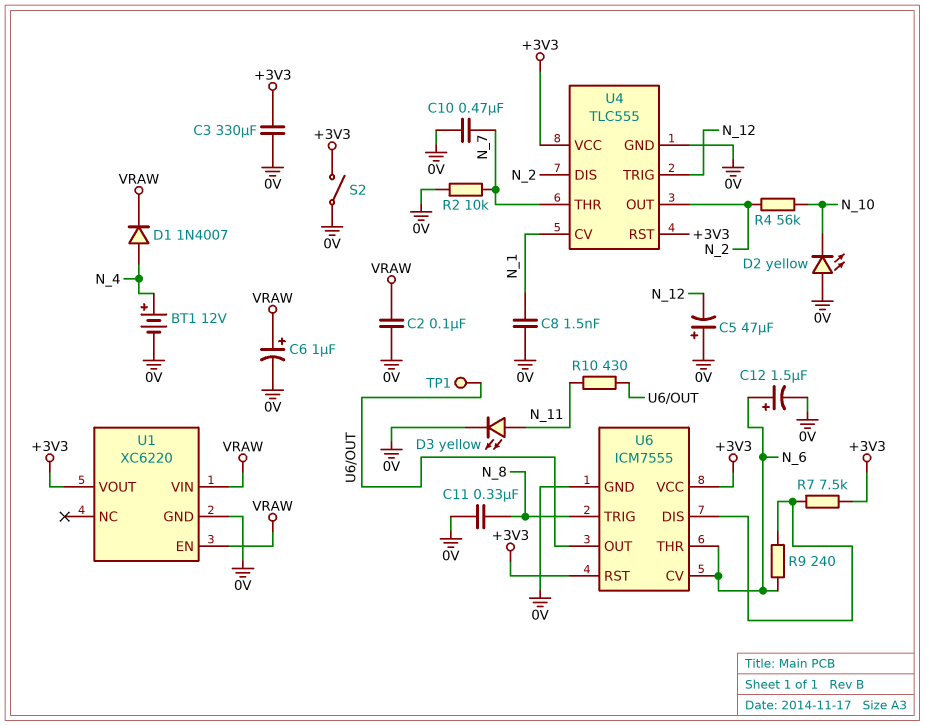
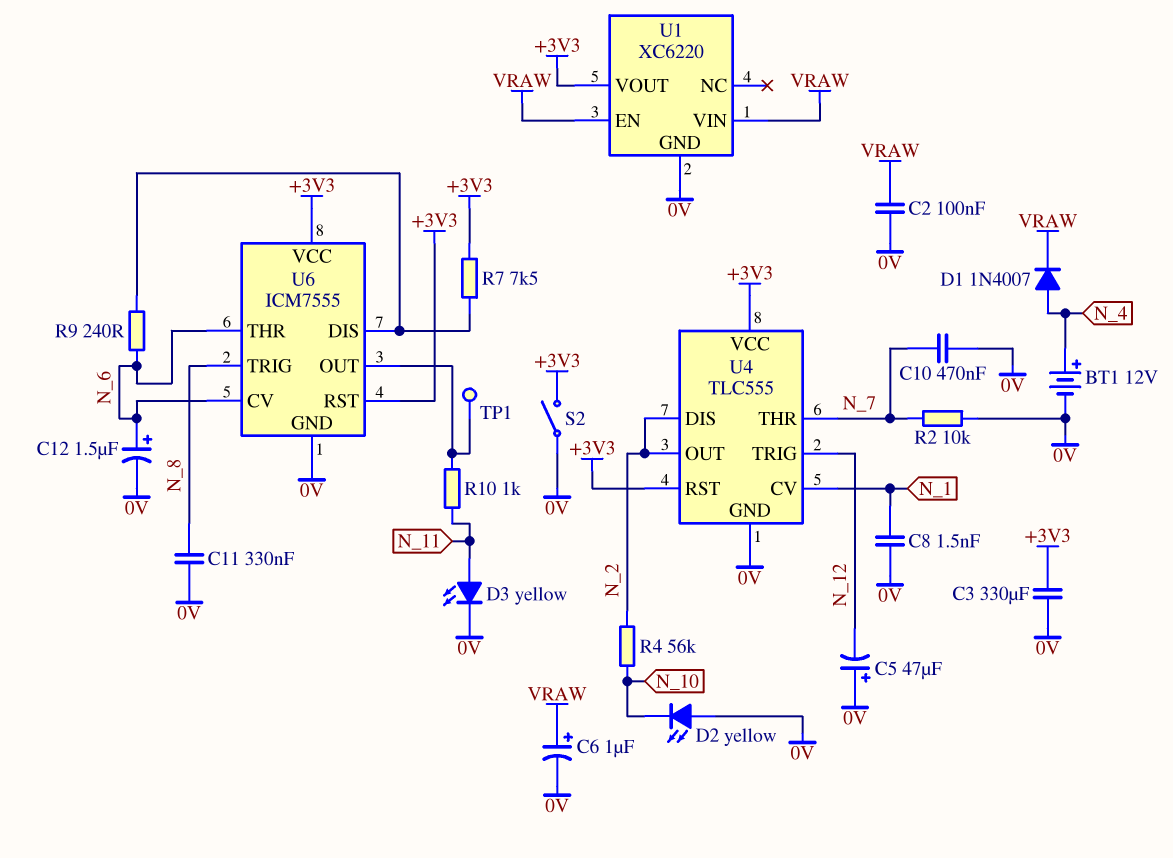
R10: 430 (N_11, U6/OUT) -> 1k (N_11, U6/OUT)

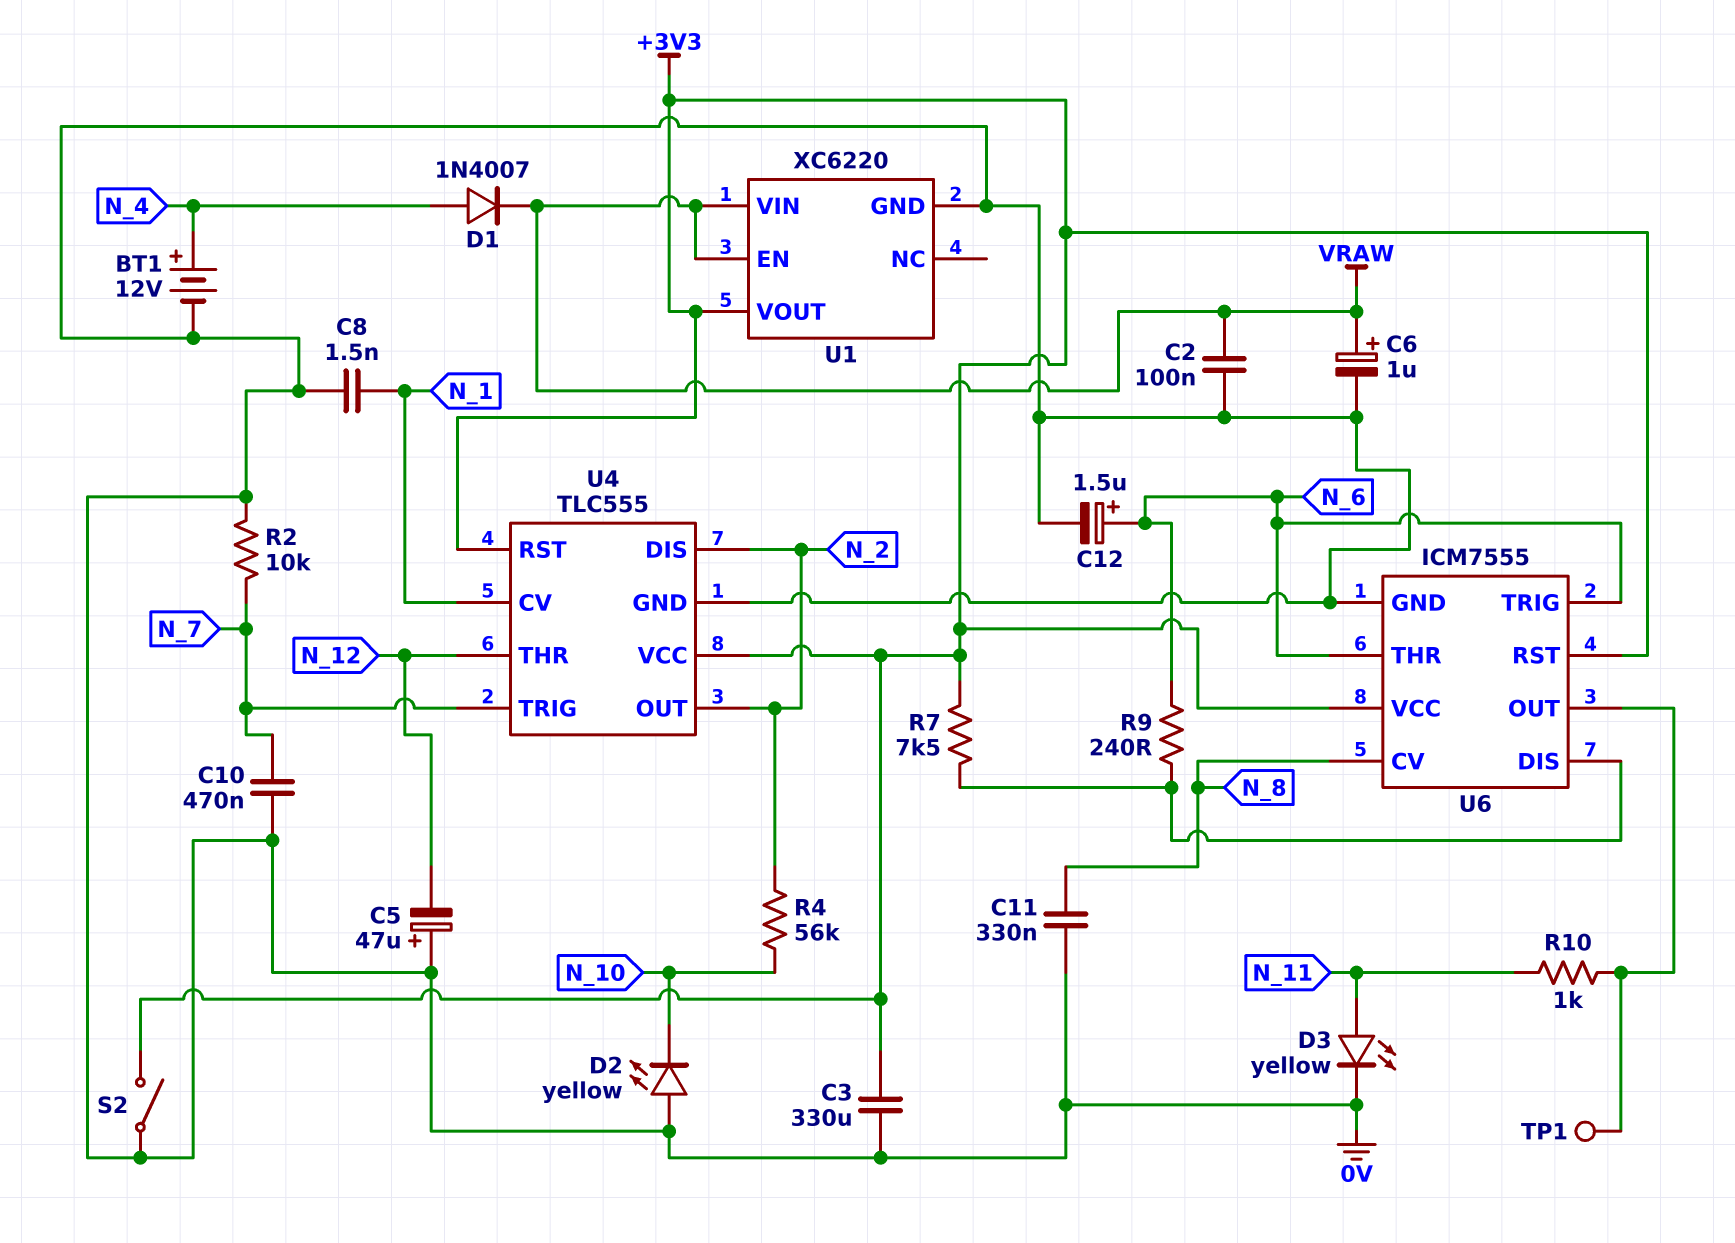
U4 pin THR: N_7 -> N_12
U4 pin TRIG: N_12 -> N_7
U6 pin CV: N_6 -> N_8
U6 pin TRIG: N_8 -> N_6

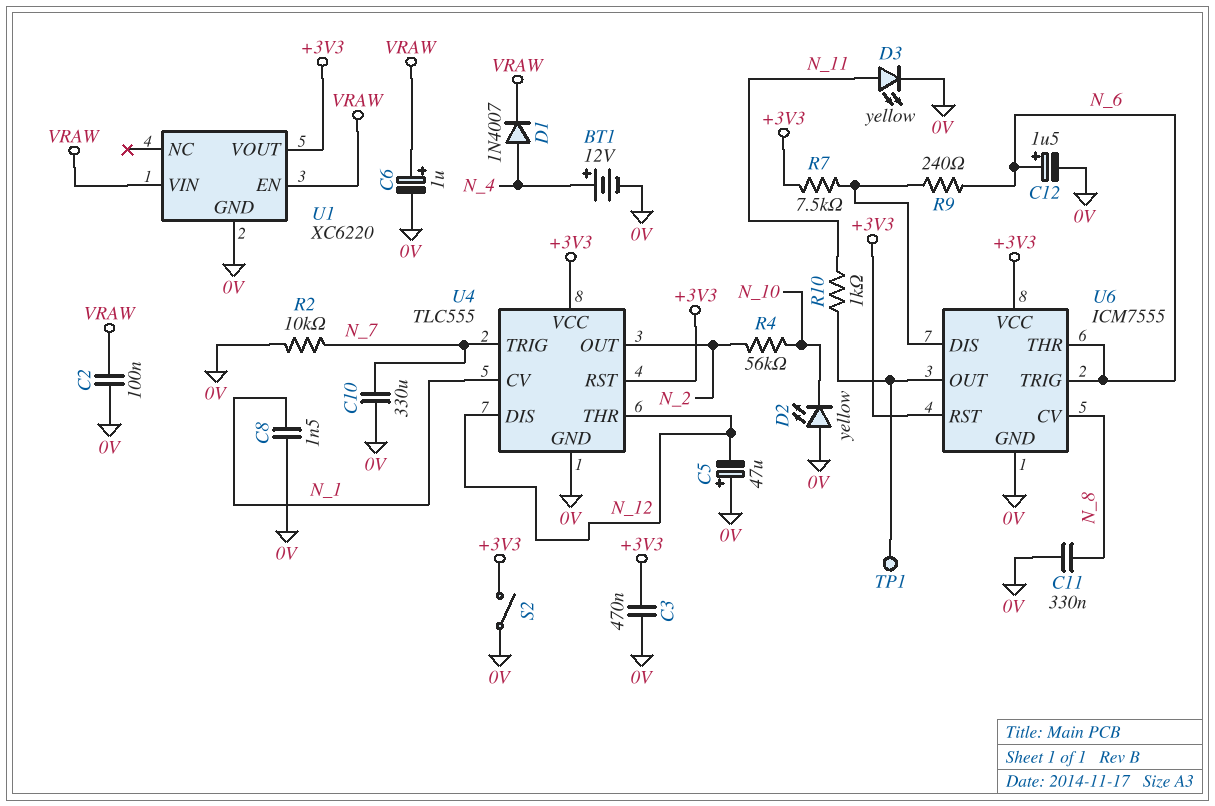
C3: 330uF (+3V3, 0V) -> 470nF (+3V3, 0V)
C10: 470nF (0V, N_7) -> 330uF (0V, N_7)
U4 pin DIS: N_2 -> N_12

